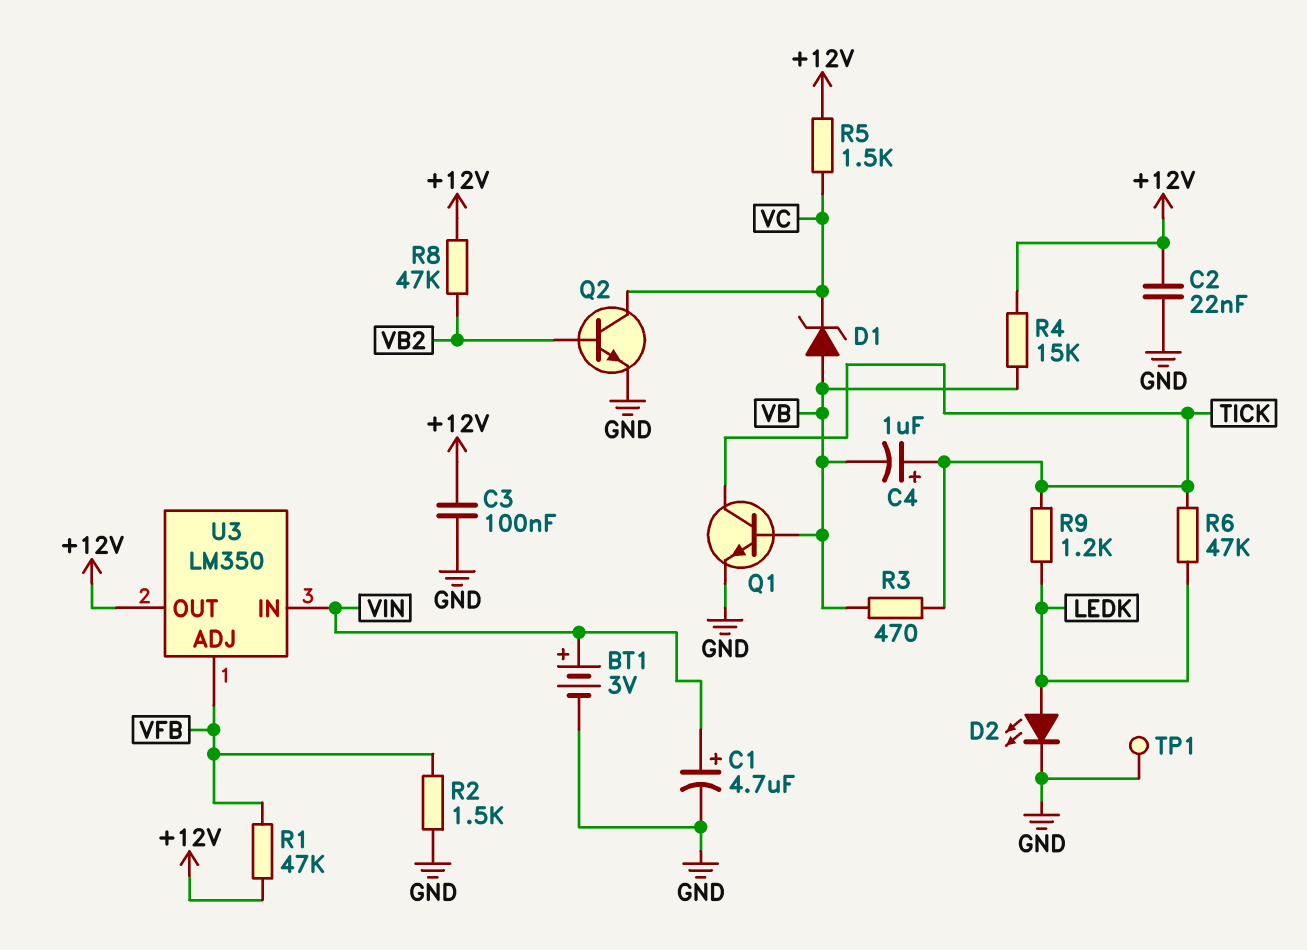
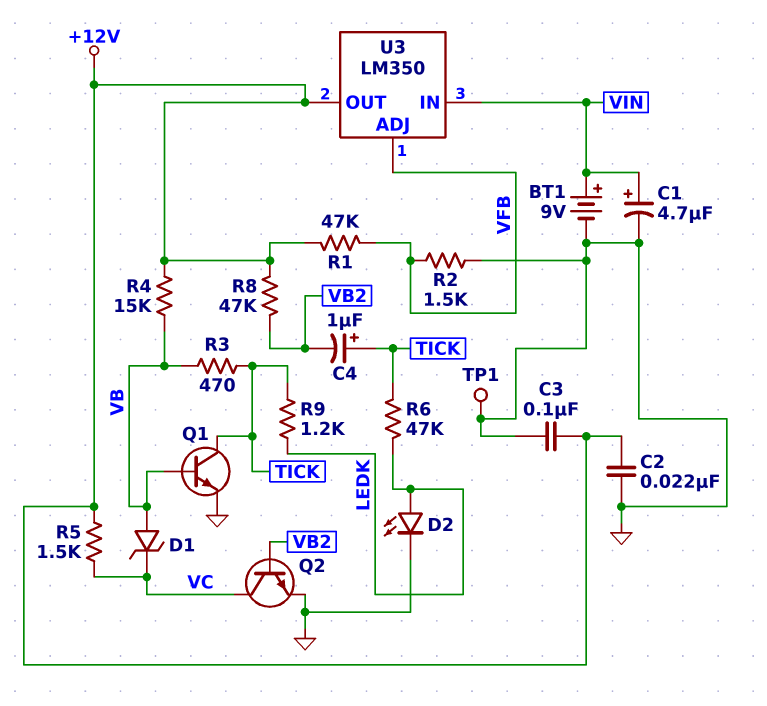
BT1: 3V (plus VIN, minus GND) -> 9V (plus VIN, minus GND)
C4: 1uF (plus TICK, minus VB) -> 1uF (plus TICK, minus VB2)

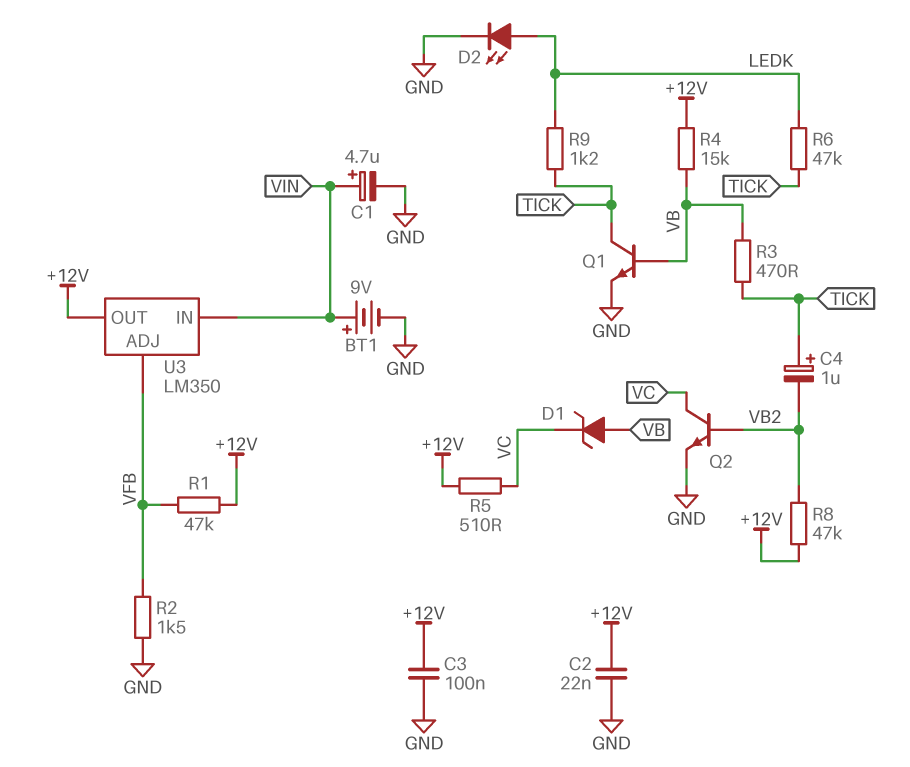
R5: 1.5k (+12V, VC) -> 510 (+12V, VC)
TP1: test point (GND) -> none

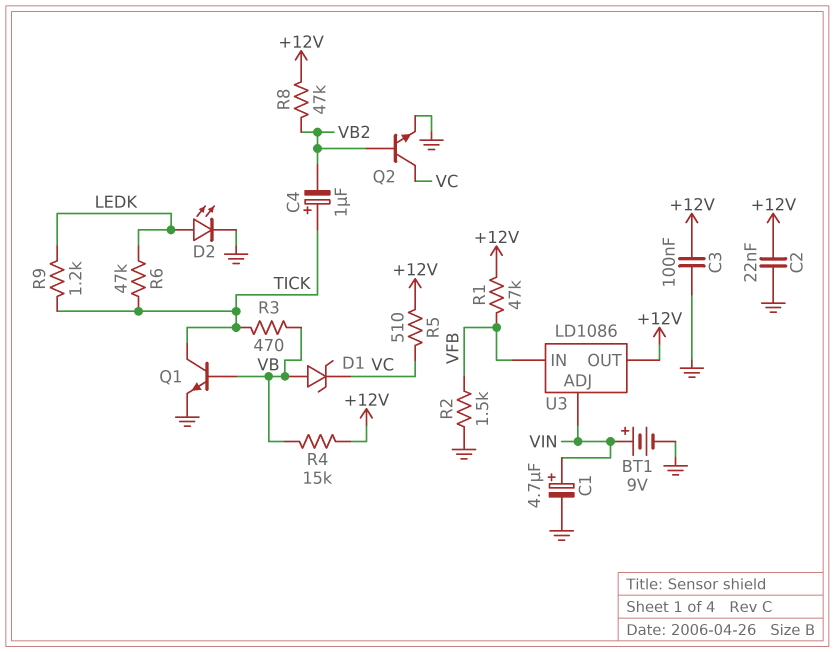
U3: LM350 -> LD1086
U3 pin ADJ: VFB -> VIN
U3 pin IN: VIN -> VFB

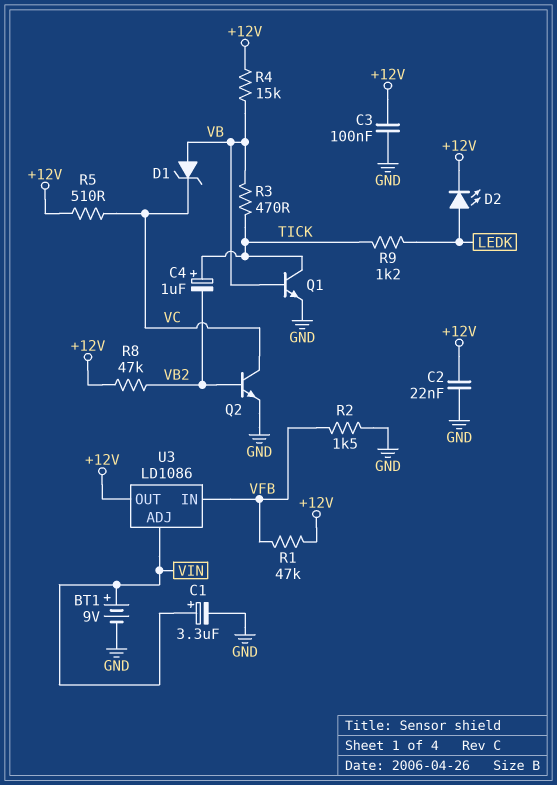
C1: 4.7uF (plus VIN, minus GND) -> 3.3uF (plus VIN, minus GND)
D2: LED (A LEDK, K GND) -> LED (A LEDK, K +12V)
R6: 47k (LEDK, TICK) -> none

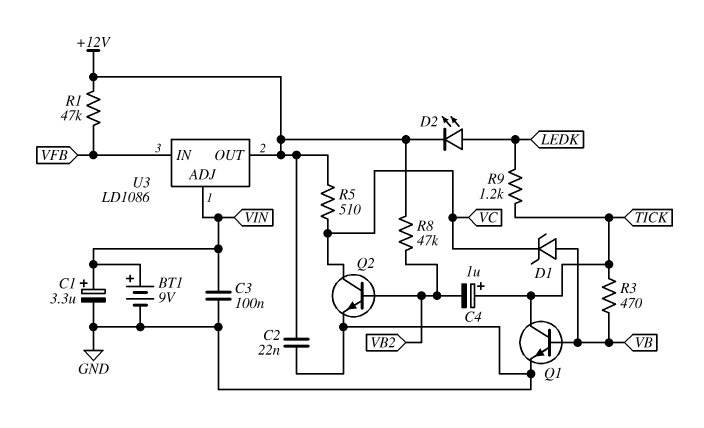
C3: 100nF (+12V, GND) -> 100nF (GND, VIN)
R2: 1.5k (GND, VFB) -> none
R4: 15k (+12V, VB) -> none

